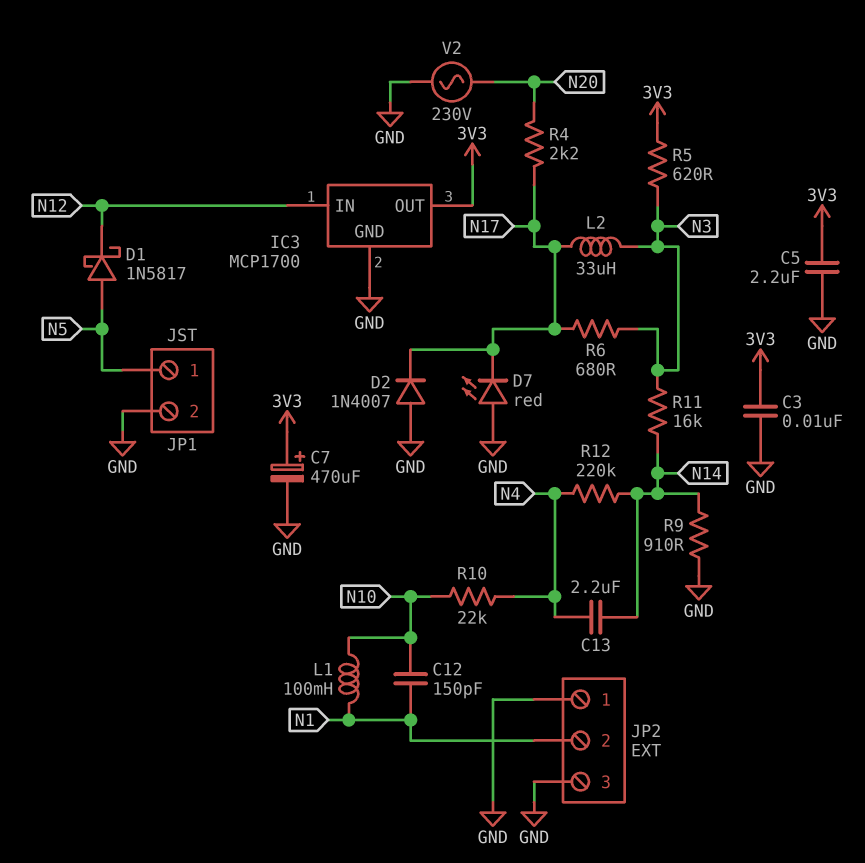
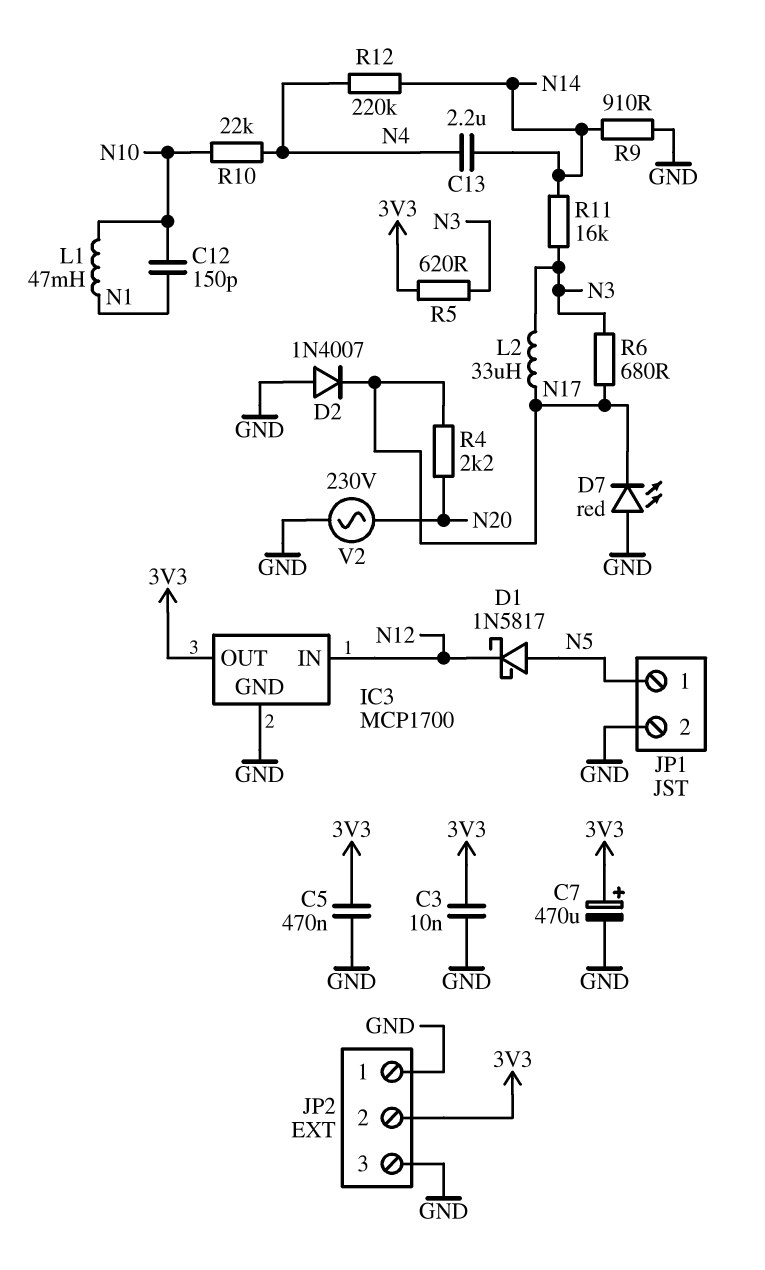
C5: 2.2uF (3V3, GND) -> 470nF (3V3, GND)
JP2 pin 2: N1 -> 3V3
L1: 100mH (N1, N10) -> 47mH (N1, N10)

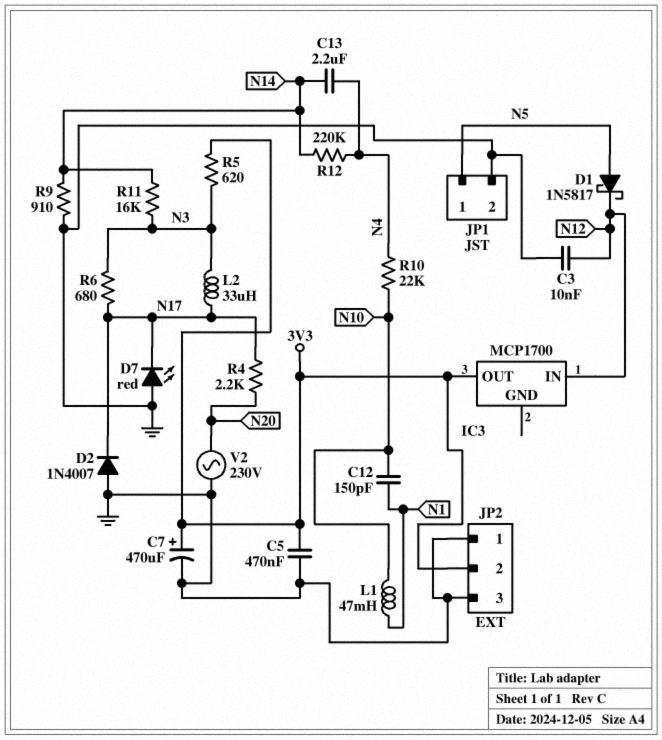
C3: 10nF (3V3, GND) -> 10nF (GND, N12)
IC3 pin GND: GND -> none

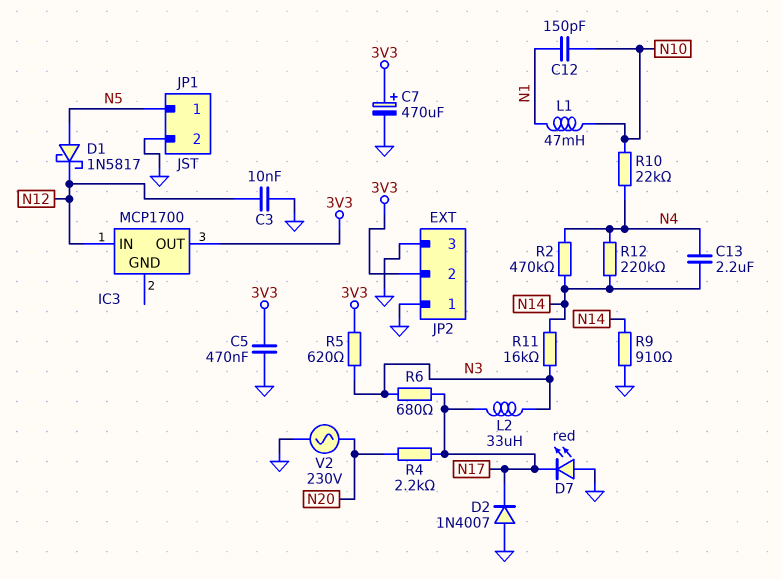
R2: none -> 470k (N4, N14)

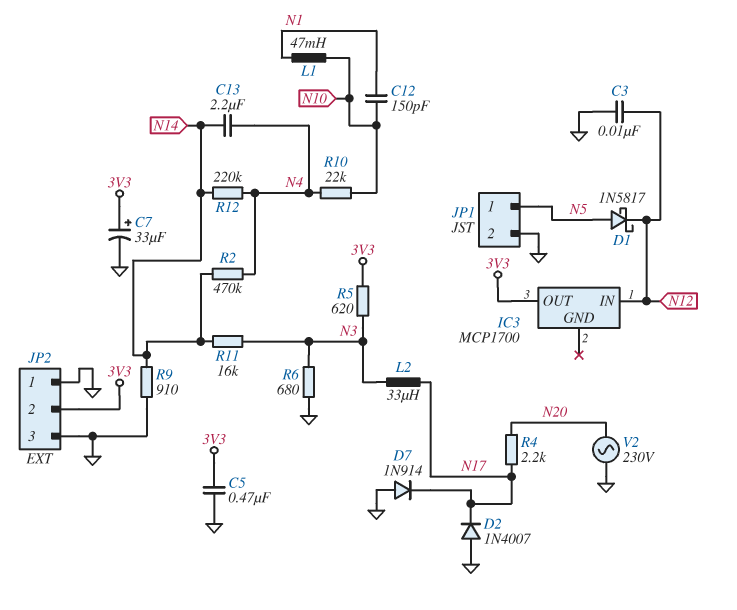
C7: 470uF (plus 3V3, minus GND) -> 33uF (plus 3V3, minus GND)
D7: LED red (A GND, K N17) -> diode 1N914 (A GND, K N17)
R6: 680 (N3, N17) -> 680 (GND, N3)

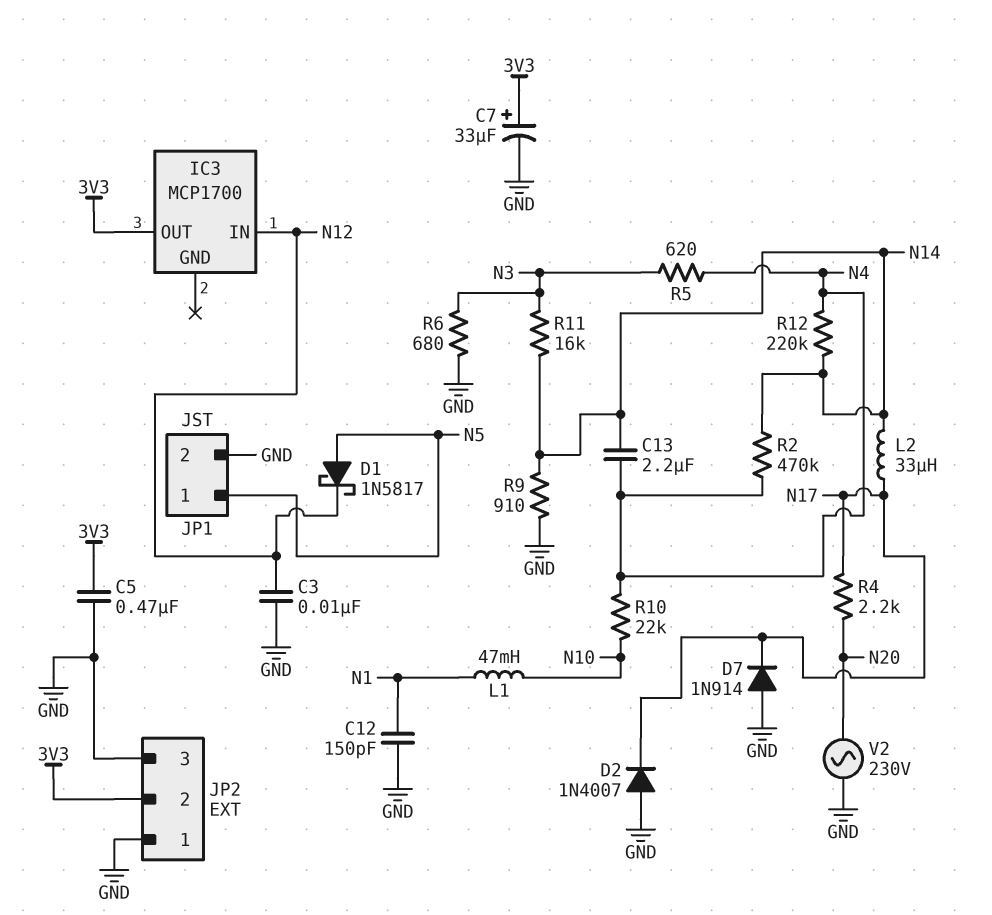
C12: 150pF (N1, N10) -> 150pF (GND, N1)
L2: 33uH (N3, N17) -> 33uH (N14, N17)
R5: 620 (3V3, N3) -> 620 (N3, N4)

